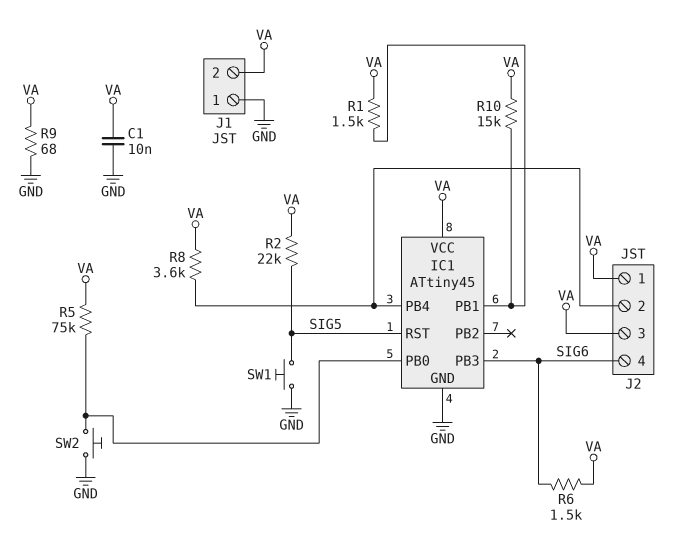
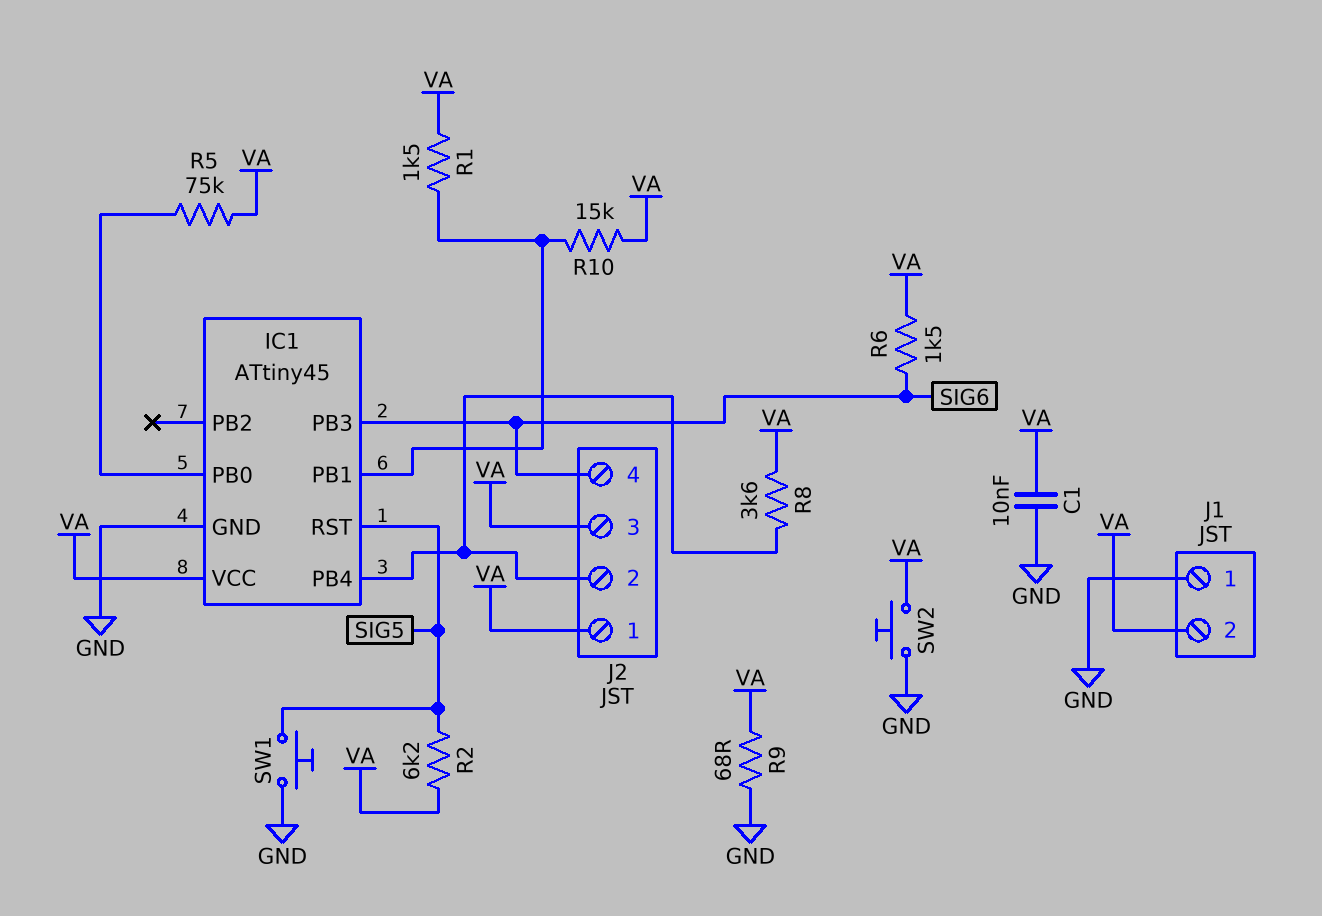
R2: 22k (SIG5, VA) -> 6.2k (SIG5, VA)
SW2: button (GND, IC1/PB0) -> button (GND, VA)

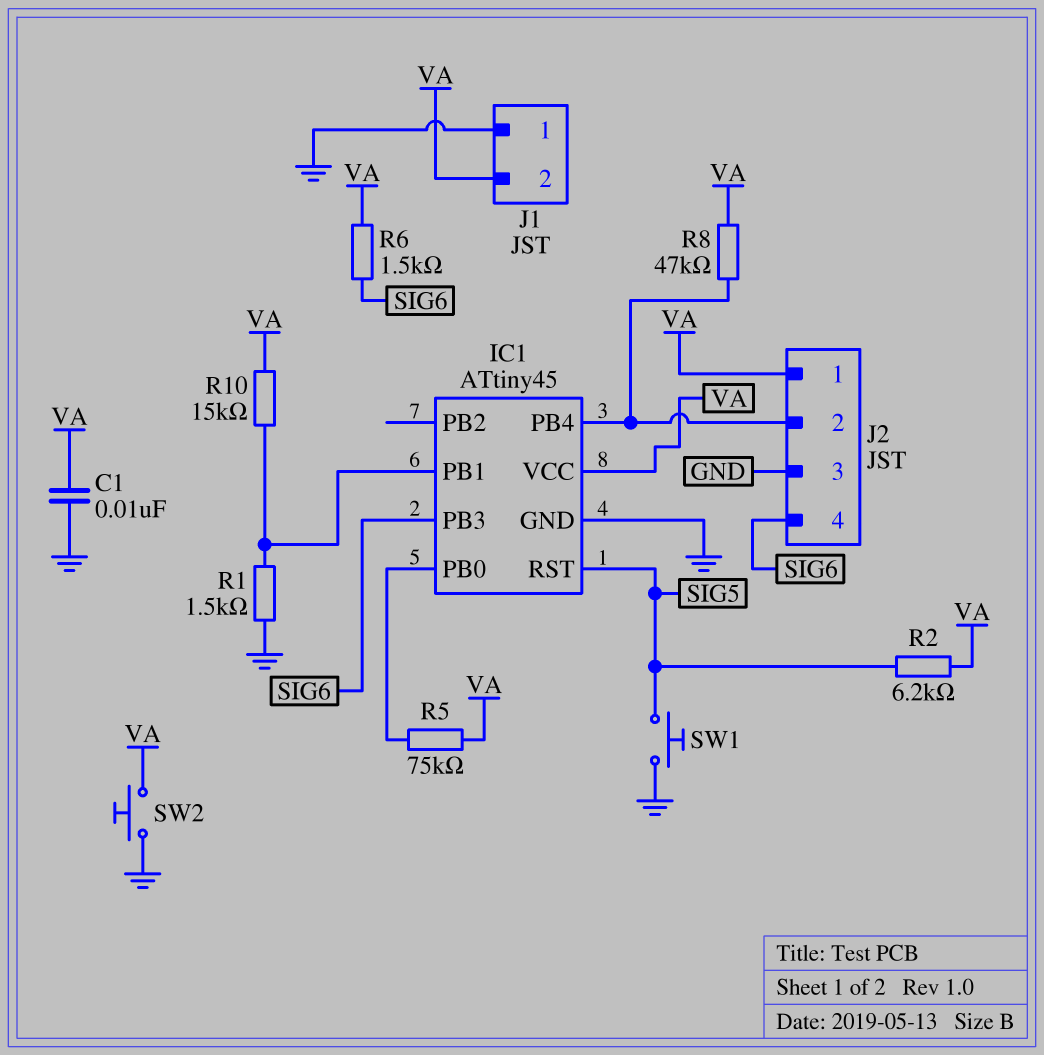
J2 pin 3: VA -> GND
R1: 1.5k (IC1/PB1, VA) -> 1.5k (GND, IC1/PB1)
R8: 3.6k (IC1/PB4, VA) -> 47k (IC1/PB4, VA)
R9: 68 (GND, VA) -> none

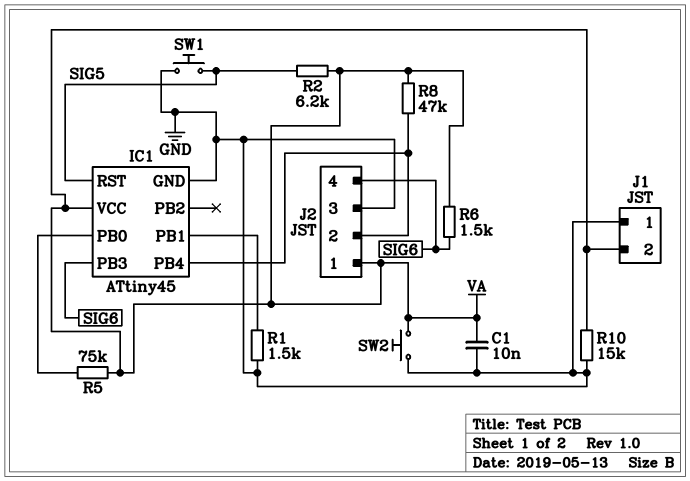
R10: 15k (IC1/PB1, VA) -> 15k (GND, VA)

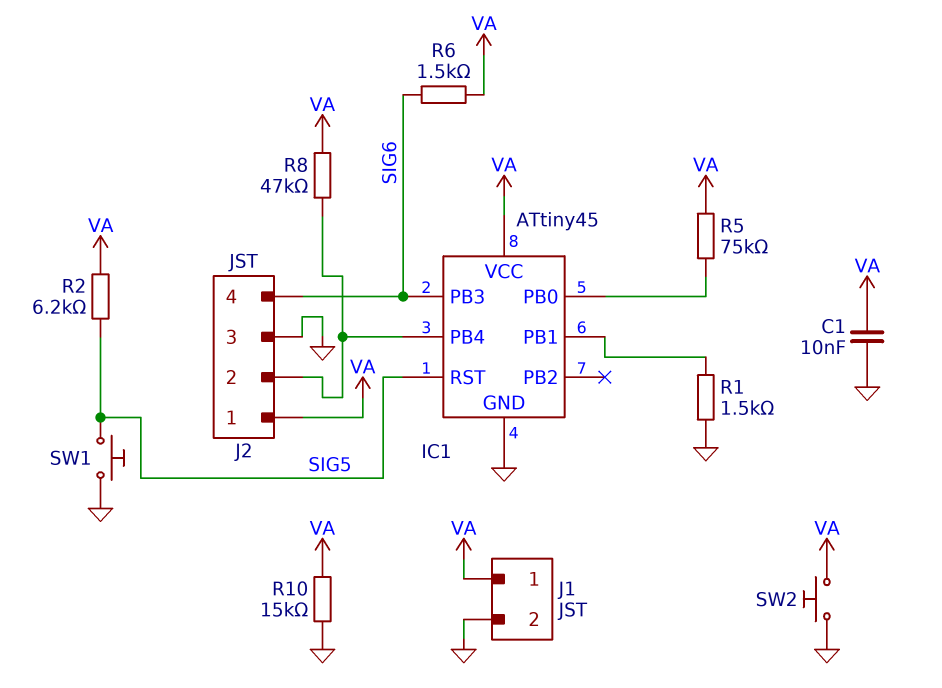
J1 pin 1: GND -> VA
J1 pin 2: VA -> GND

